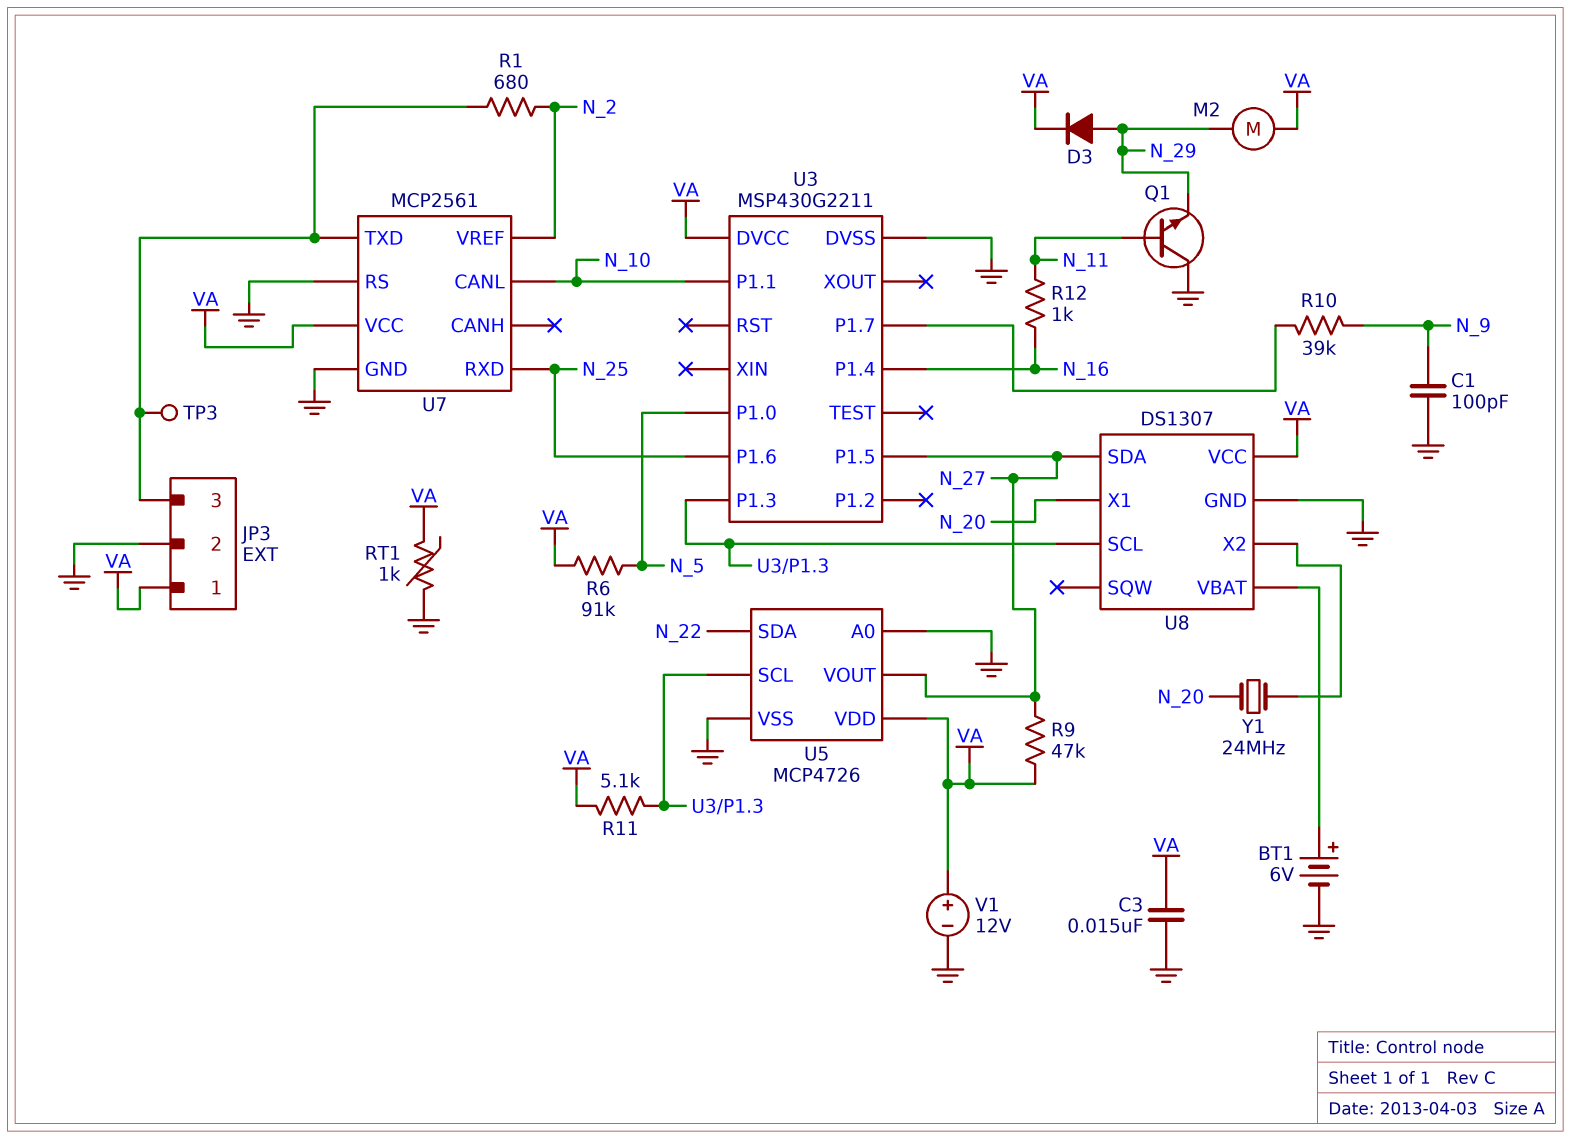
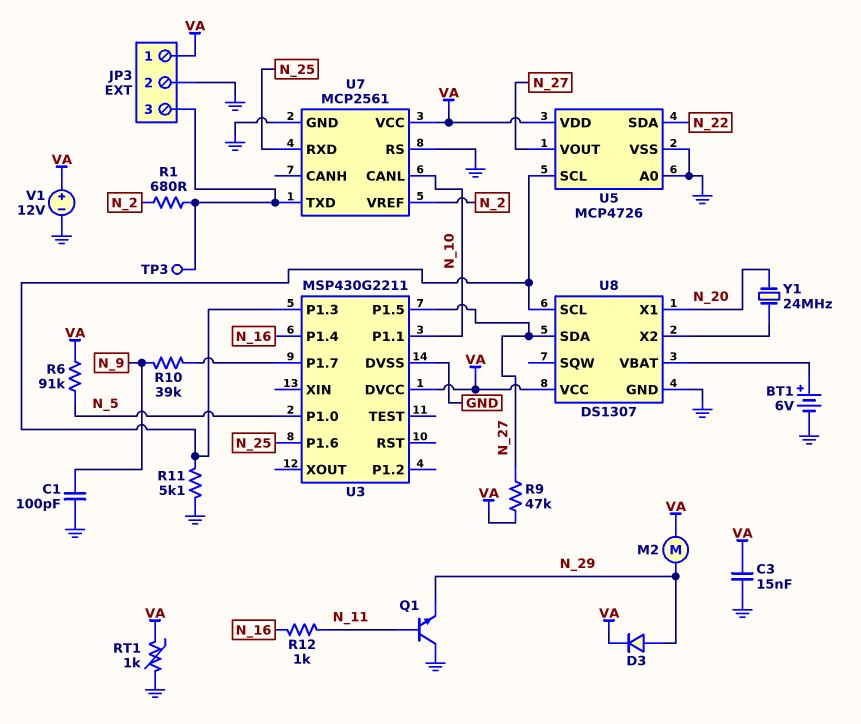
R11: 5.1k (U3/P1.3, VA) -> 5.1k (GND, U3/P1.3)

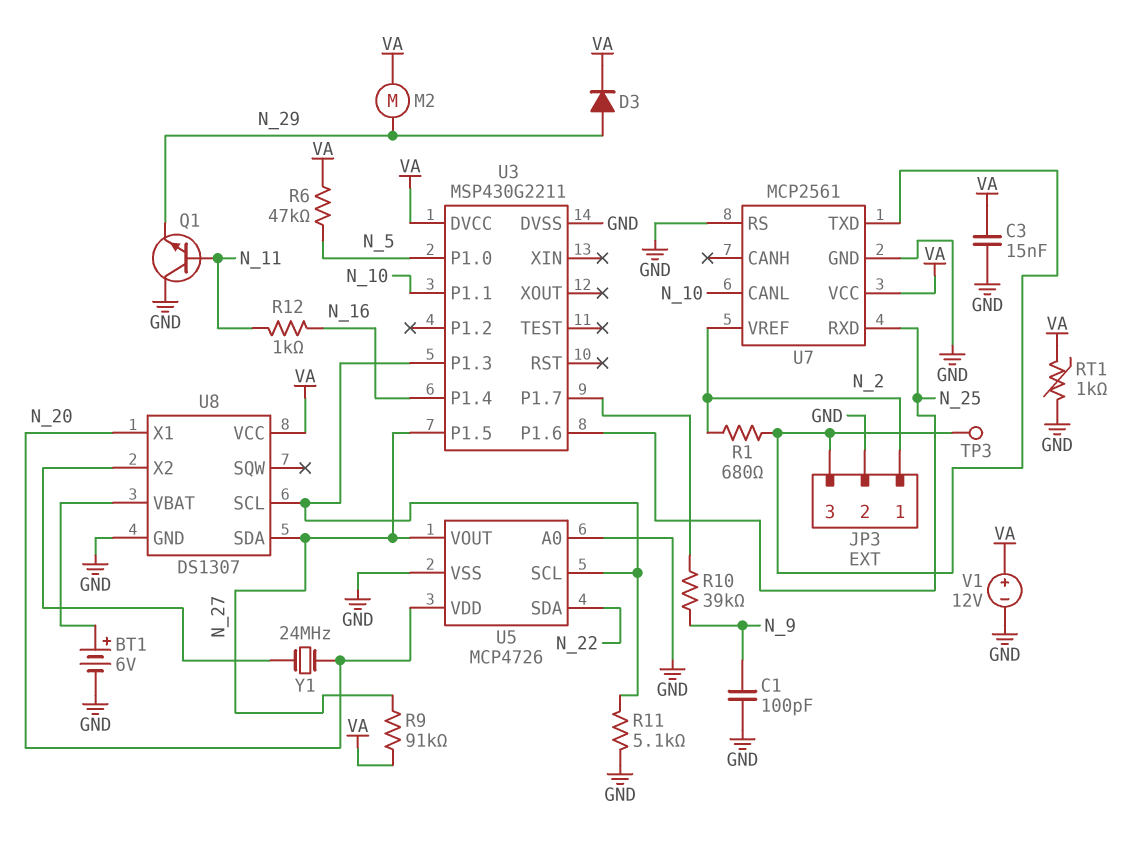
JP3 pin 1: VA -> N_2
R6: 91k (N_5, VA) -> 47k (N_5, VA)
R9: 47k (N_27, VA) -> 91k (N_27, VA)
U5 pin VDD: VA -> N_20

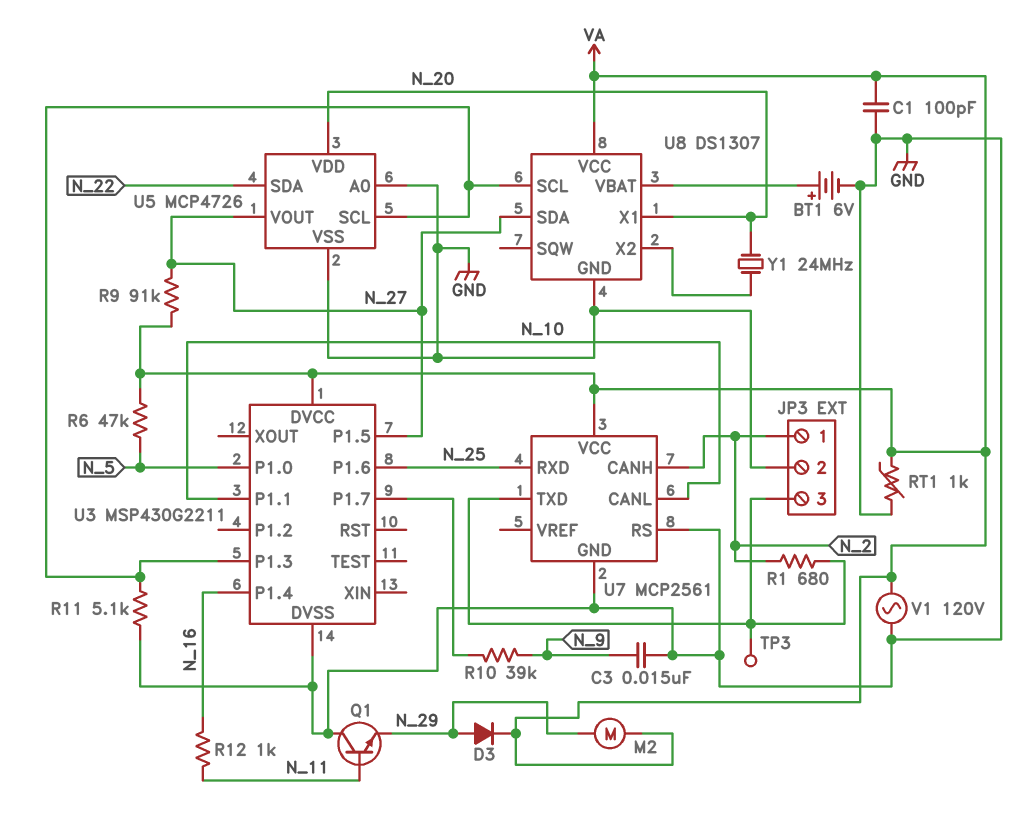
C1: 100pF (GND, N_9) -> 100pF (GND, VA)
C3: 15nF (GND, VA) -> 15nF (GND, N_9)
U7 pin CANH: none -> N_2
U7 pin VREF: N_2 -> none
V1: 12V (plus VA, minus GND) -> AC 120V (GND, VA)

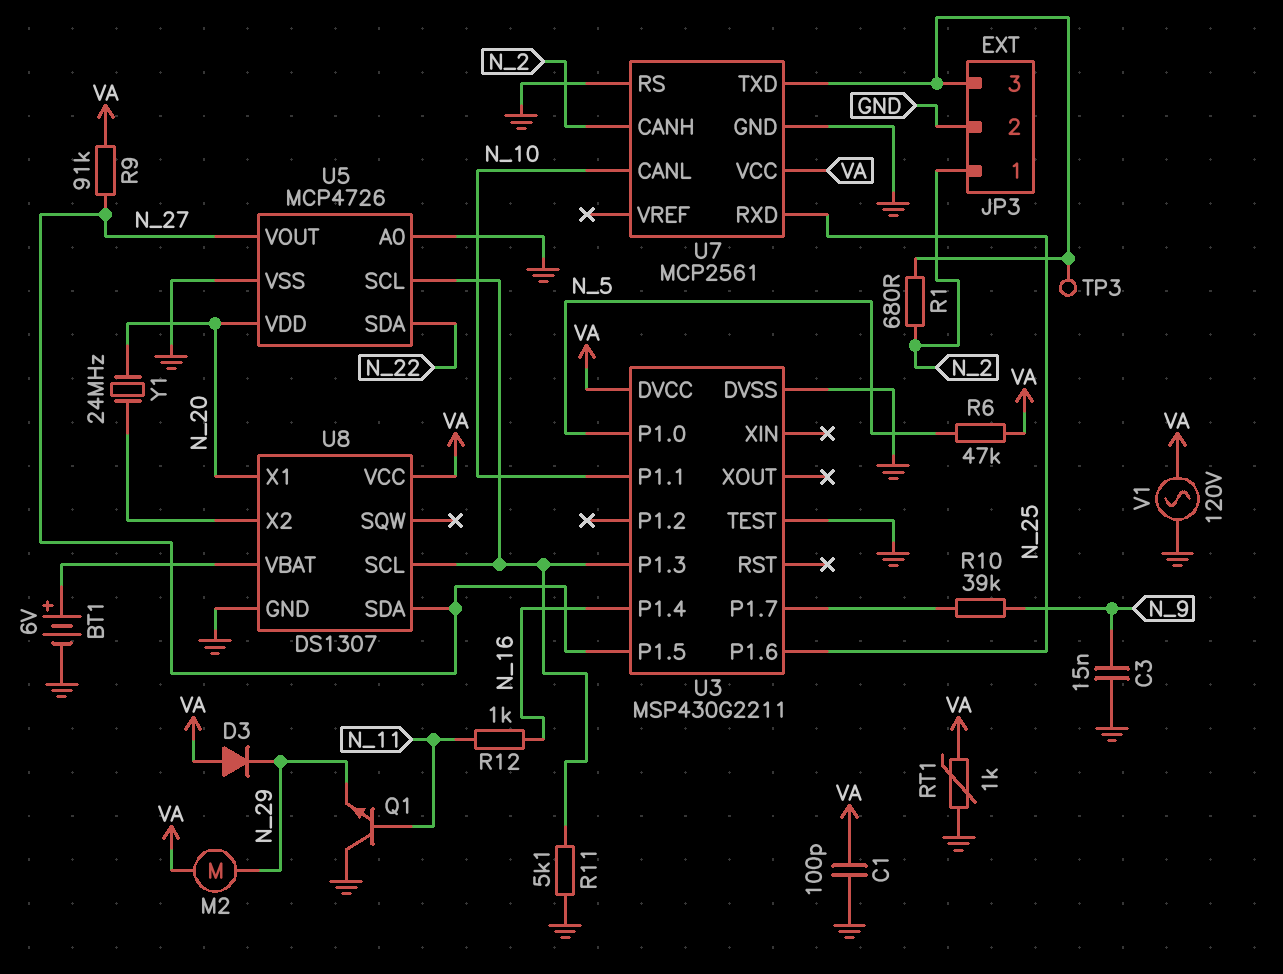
D3: diode (A N_29, K VA) -> diode (A VA, K N_29)
U3 pin TEST: none -> GND

